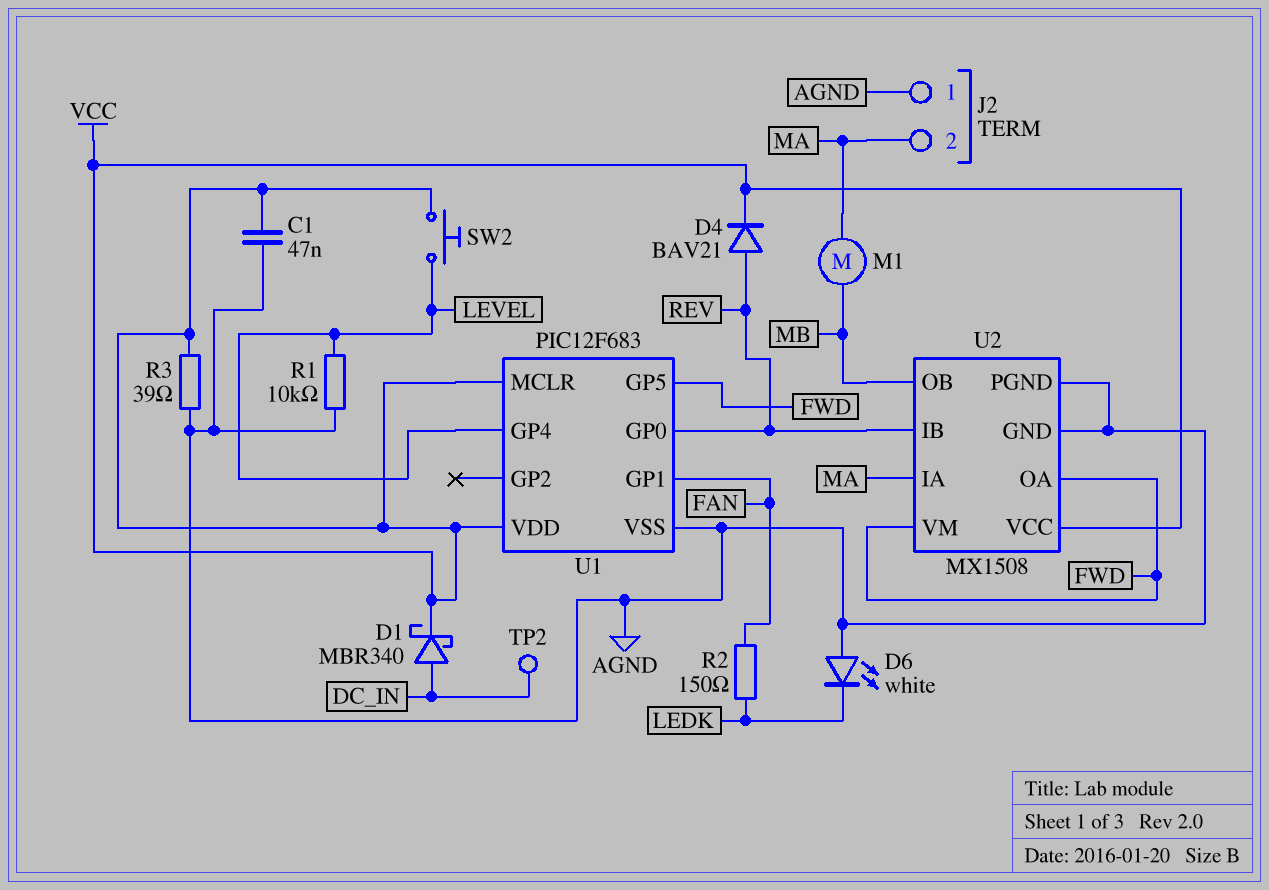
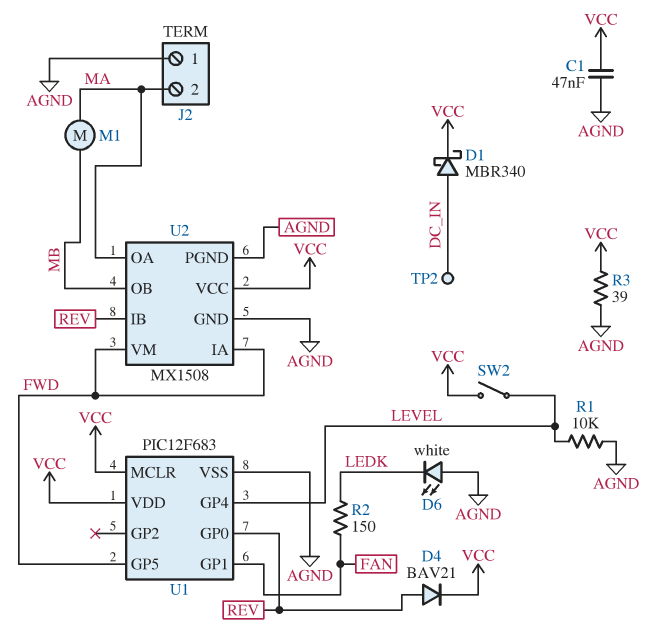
SW2: button (LEVEL, VCC) -> switch (LEVEL, VCC)
U2 pin IA: MA -> FWD
U2 pin OA: FWD -> MA

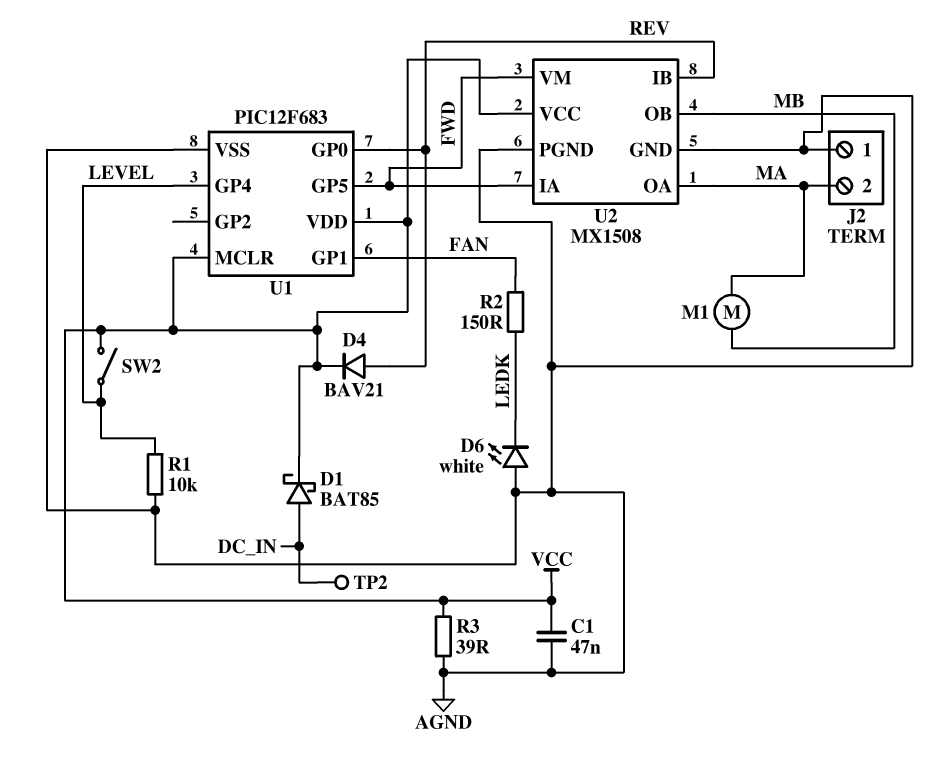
D1: schottky MBR340 (A DC_IN, K VCC) -> schottky BAT85 (A DC_IN, K VCC)

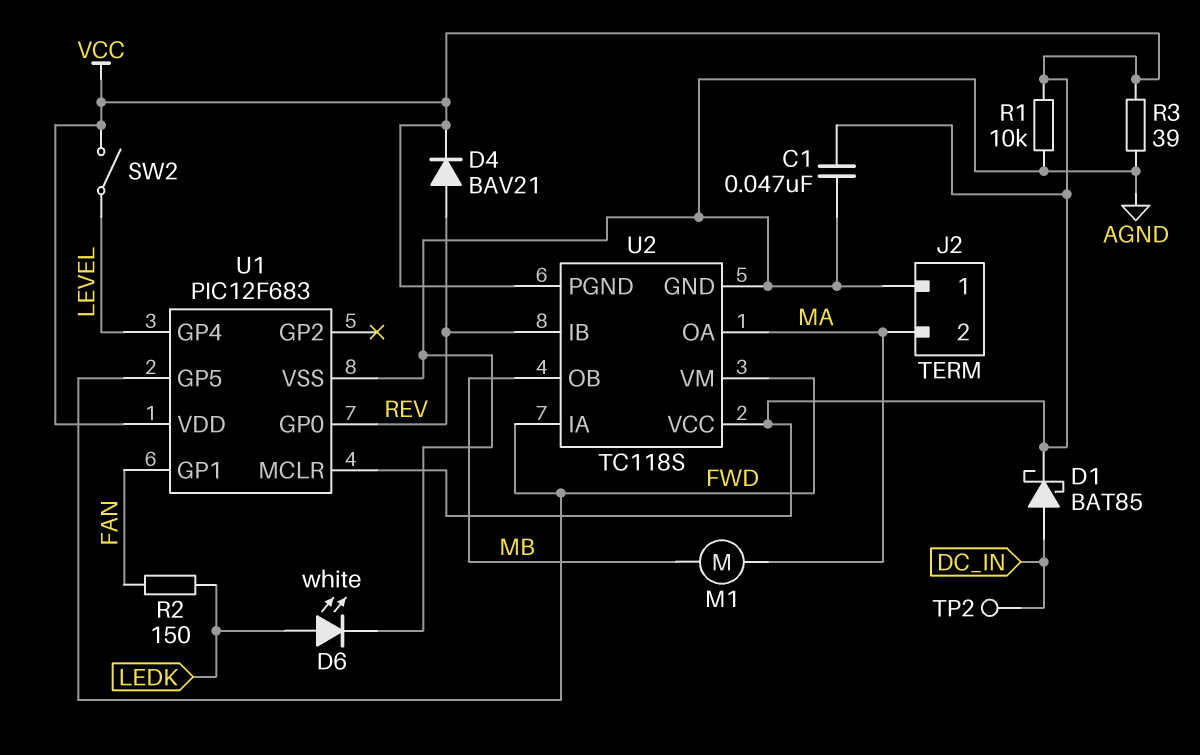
D6: LED white (A AGND, K LEDK) -> LED white (A LEDK, K AGND)
R1: 10k (AGND, LEVEL) -> 10k (AGND, VCC)
U2: MX1508 -> TC118S
U2 pin PGND: AGND -> VCC

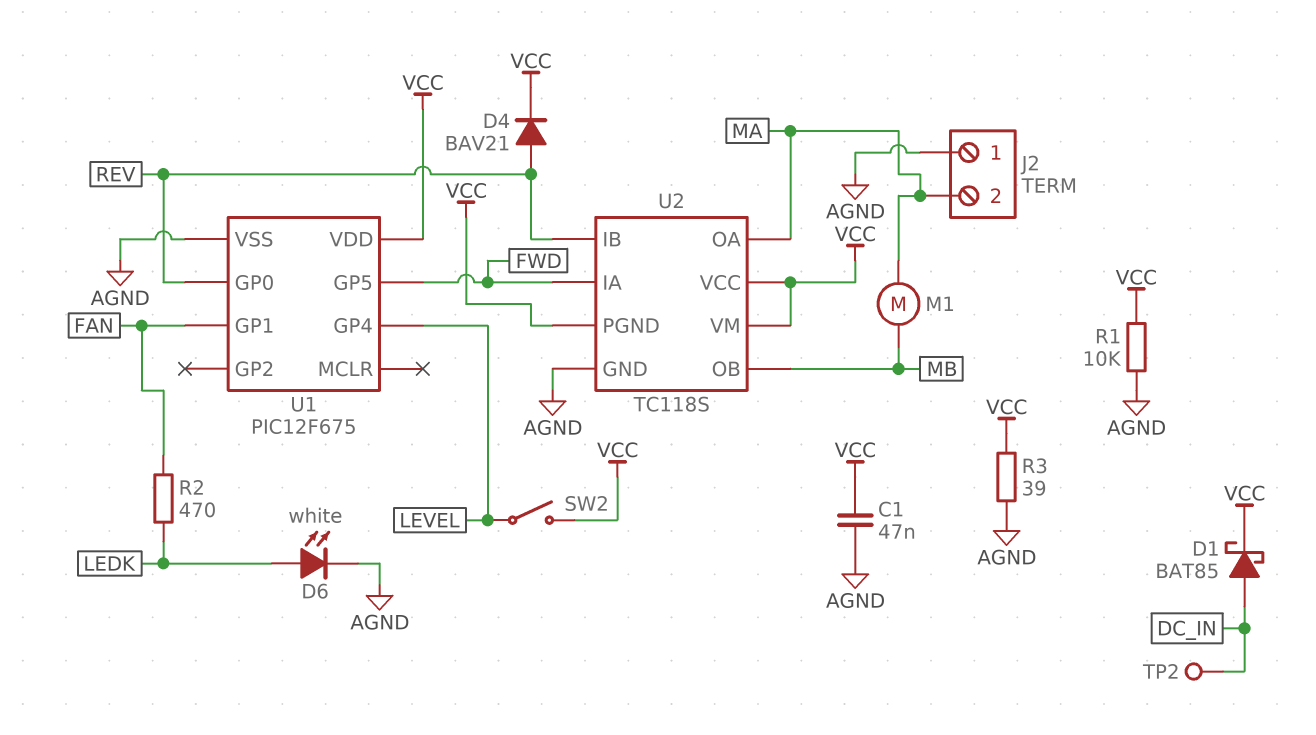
R2: 150 (FAN, LEDK) -> 470 (FAN, LEDK)
U1: PIC12F683 -> PIC12F675
U1 pin MCLR: VCC -> none
U2 pin VM: FWD -> VCC

